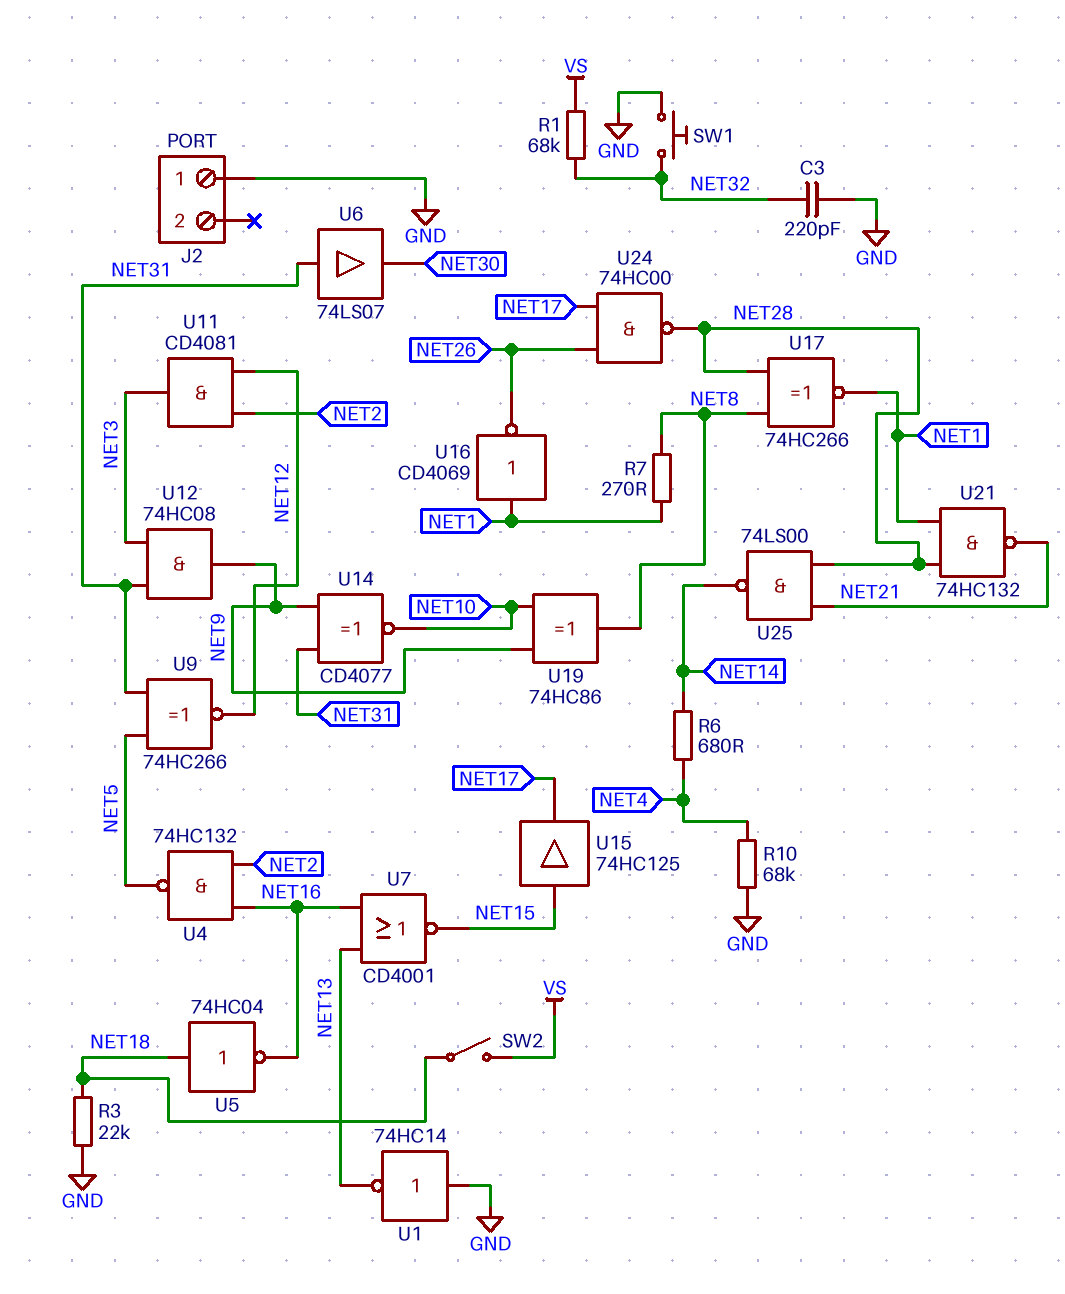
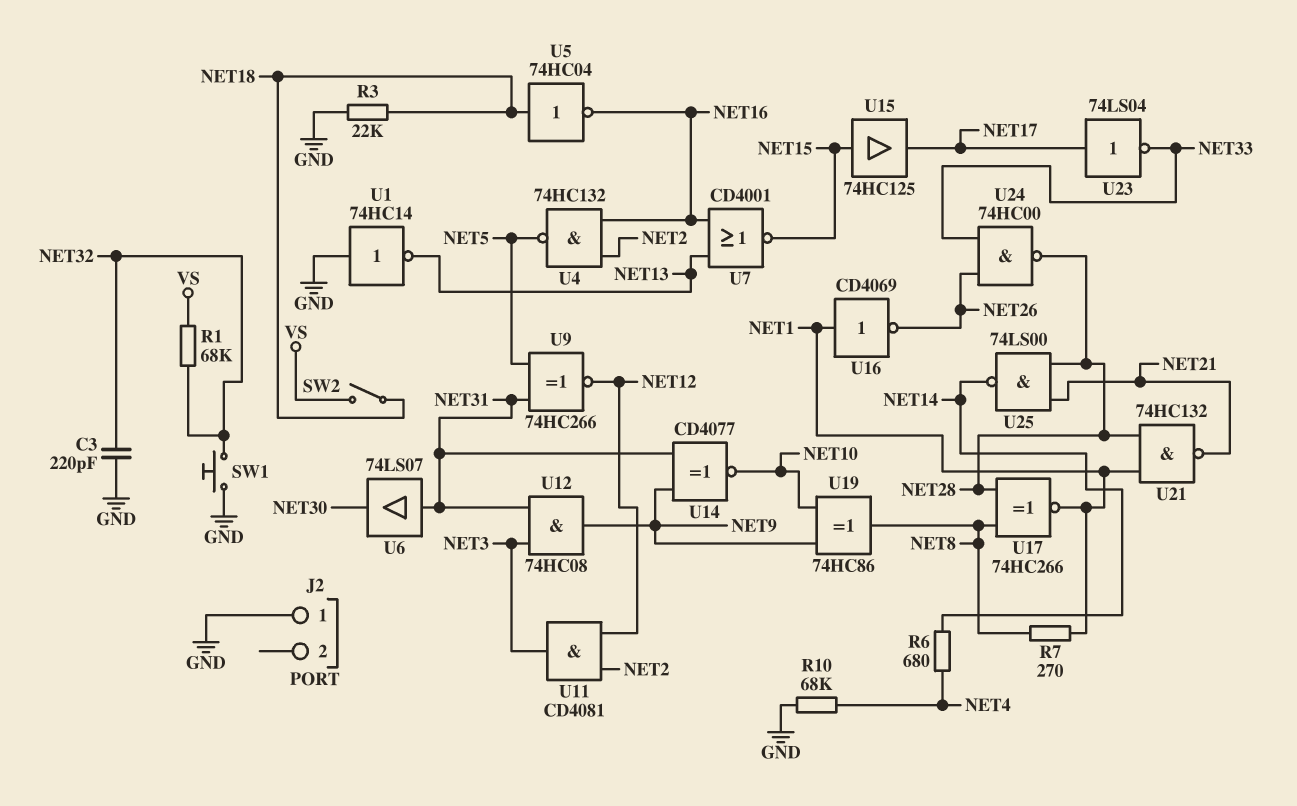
U23: none -> NOT 74LS04 (in NET17, out NET33)
U24: NAND 74HC00 (in NET17, in NET26, out NET28) -> NAND 74HC00 (in NET26, in NET33, out NET28)

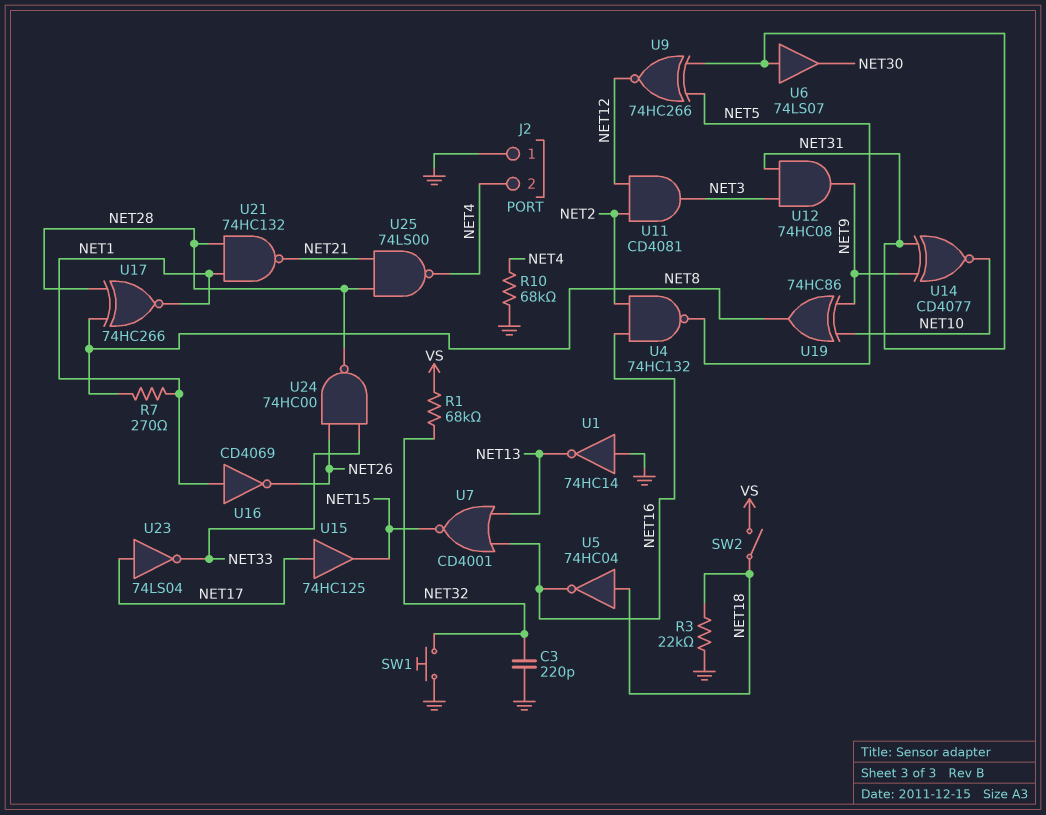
J2 pin 2: none -> NET4
R6: 680 (NET4, NET14) -> none
U15: buffer 74HC125 (in NET15, out NET17) -> buffer 74HC125 (in NET17, out NET15)
U25: NAND 74LS00 (in NET21, in NET28, out NET14) -> NAND 74LS00 (in NET21, in NET28, out NET4)

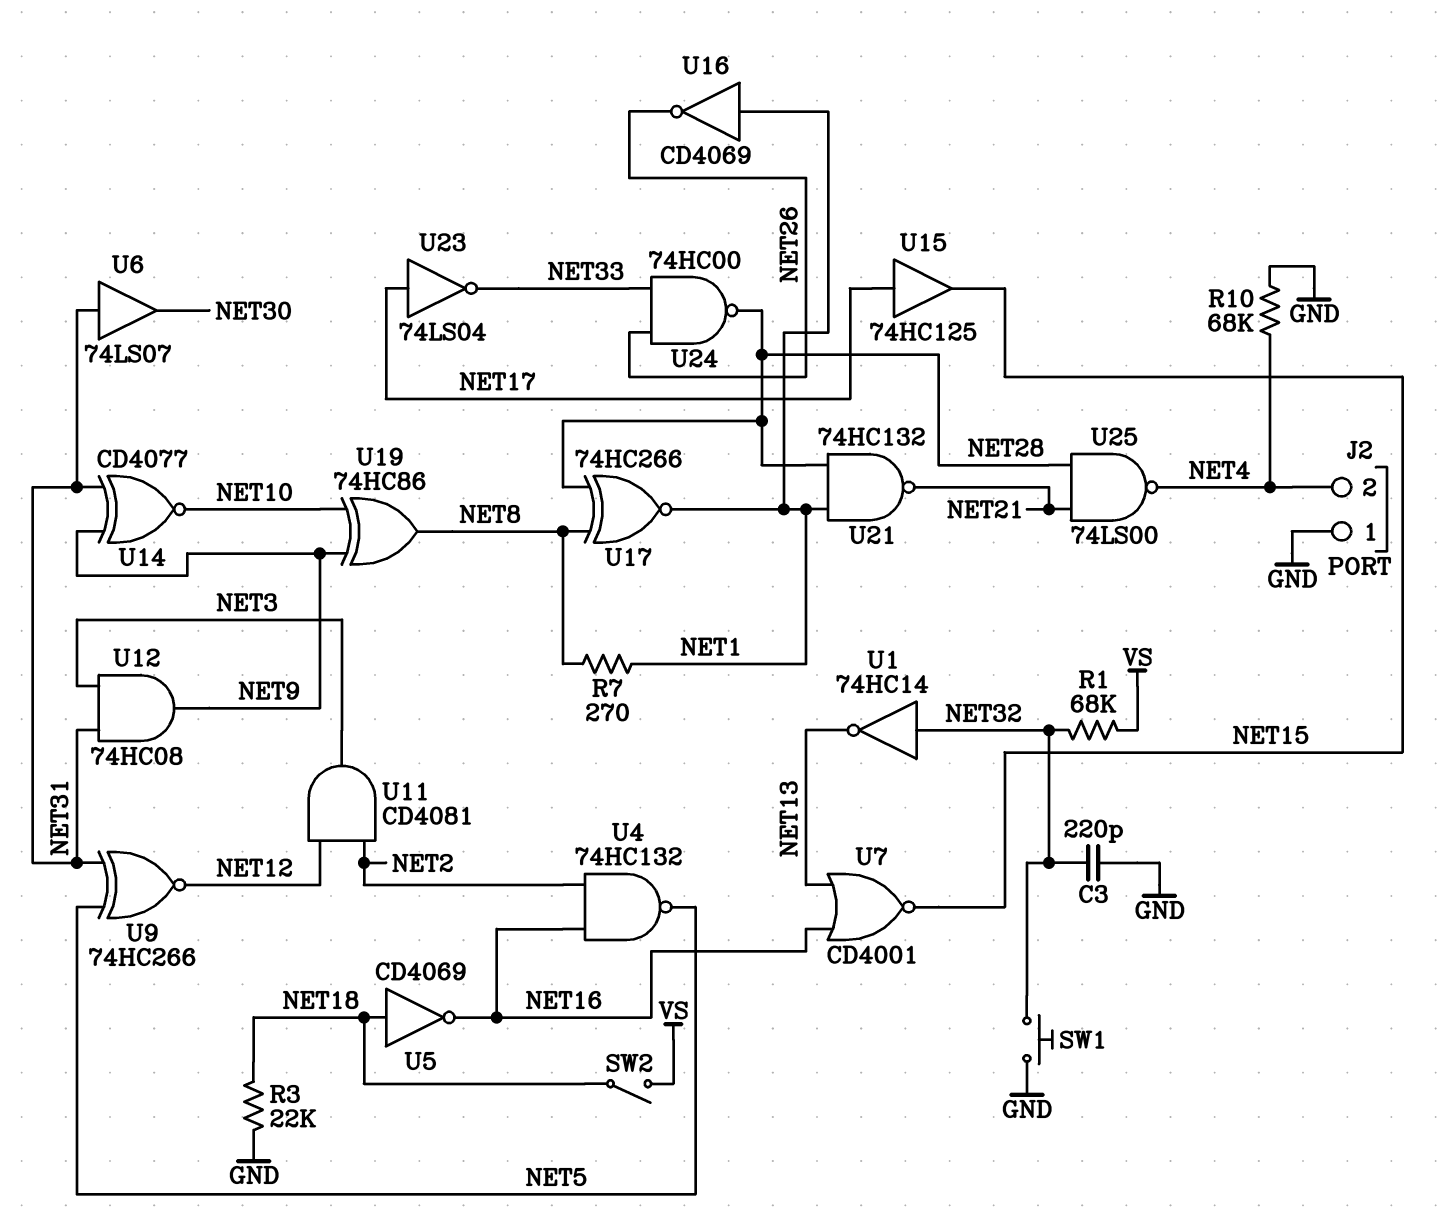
U1: NOT 74HC14 (in GND, out NET13) -> NOT 74HC14 (in NET32, out NET13)
U5: NOT 74HC04 (in NET18, out NET16) -> NOT CD4069 (in NET18, out NET16)

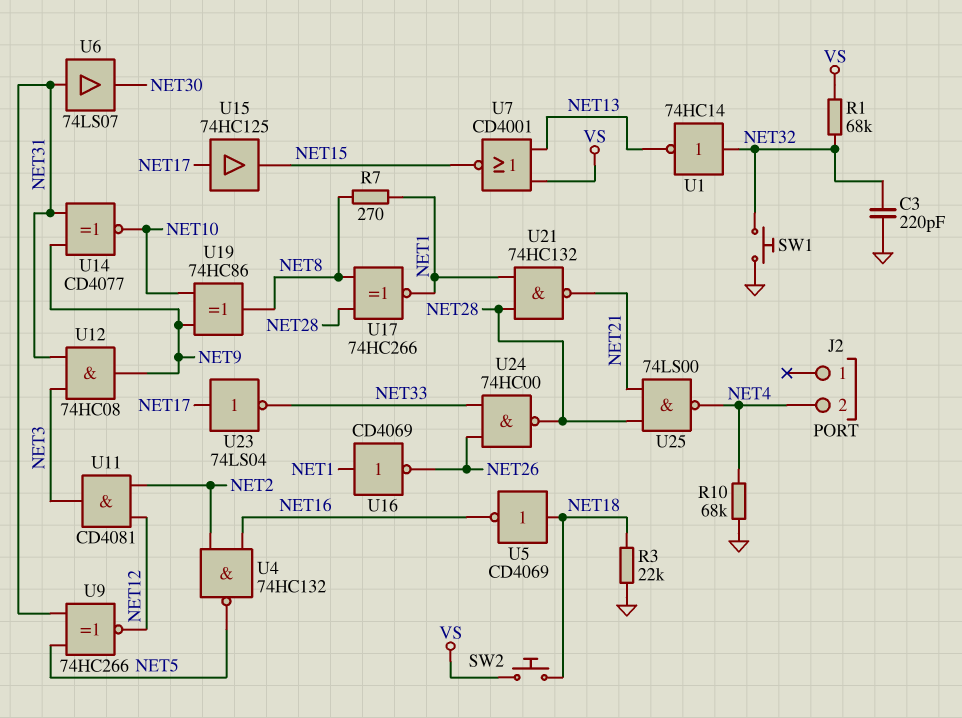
J2 pin 1: GND -> none
SW2: switch (NET18, VS) -> button (NET18, VS)
U7: NOR CD4001 (in NET13, in NET16, out NET15) -> NOR CD4001 (in NET13, in VS, out NET15)

